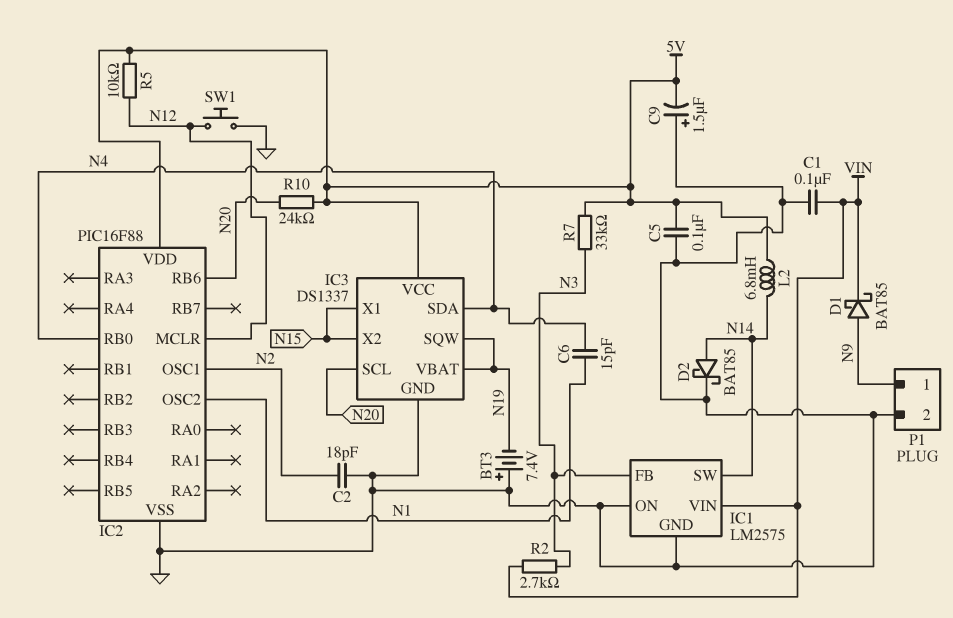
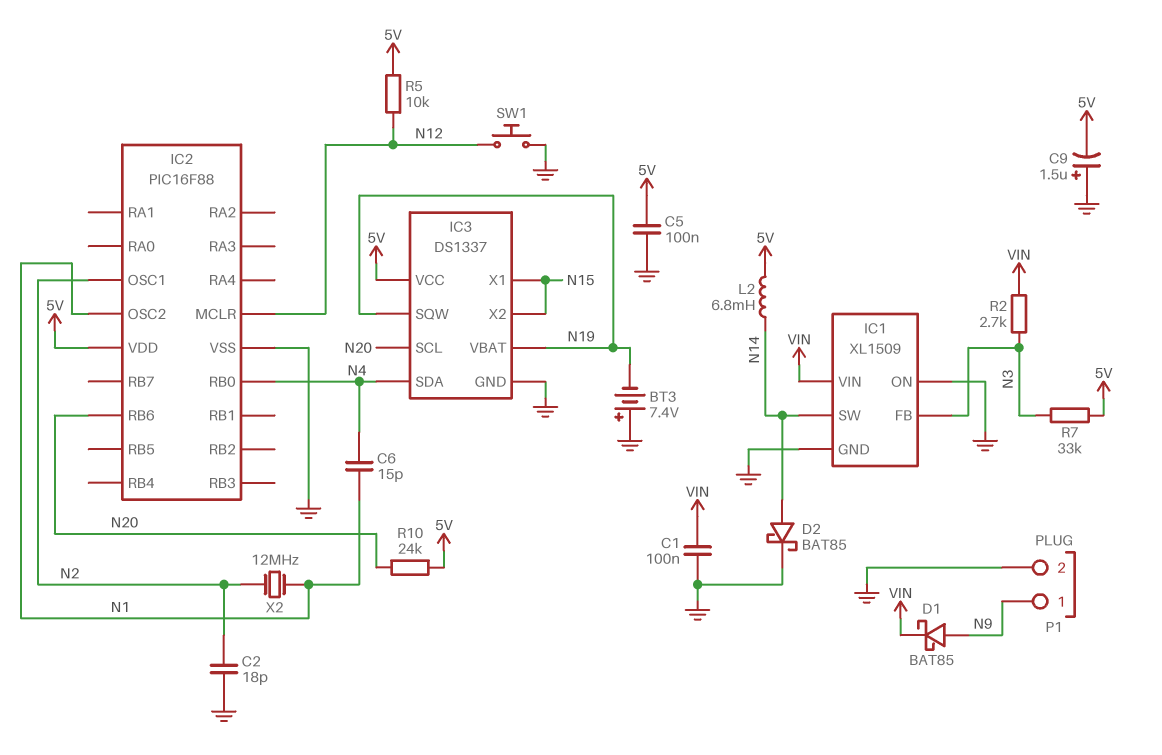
IC1: LM2575 -> XL1509
X2: none -> 12MHz (N1, N2)

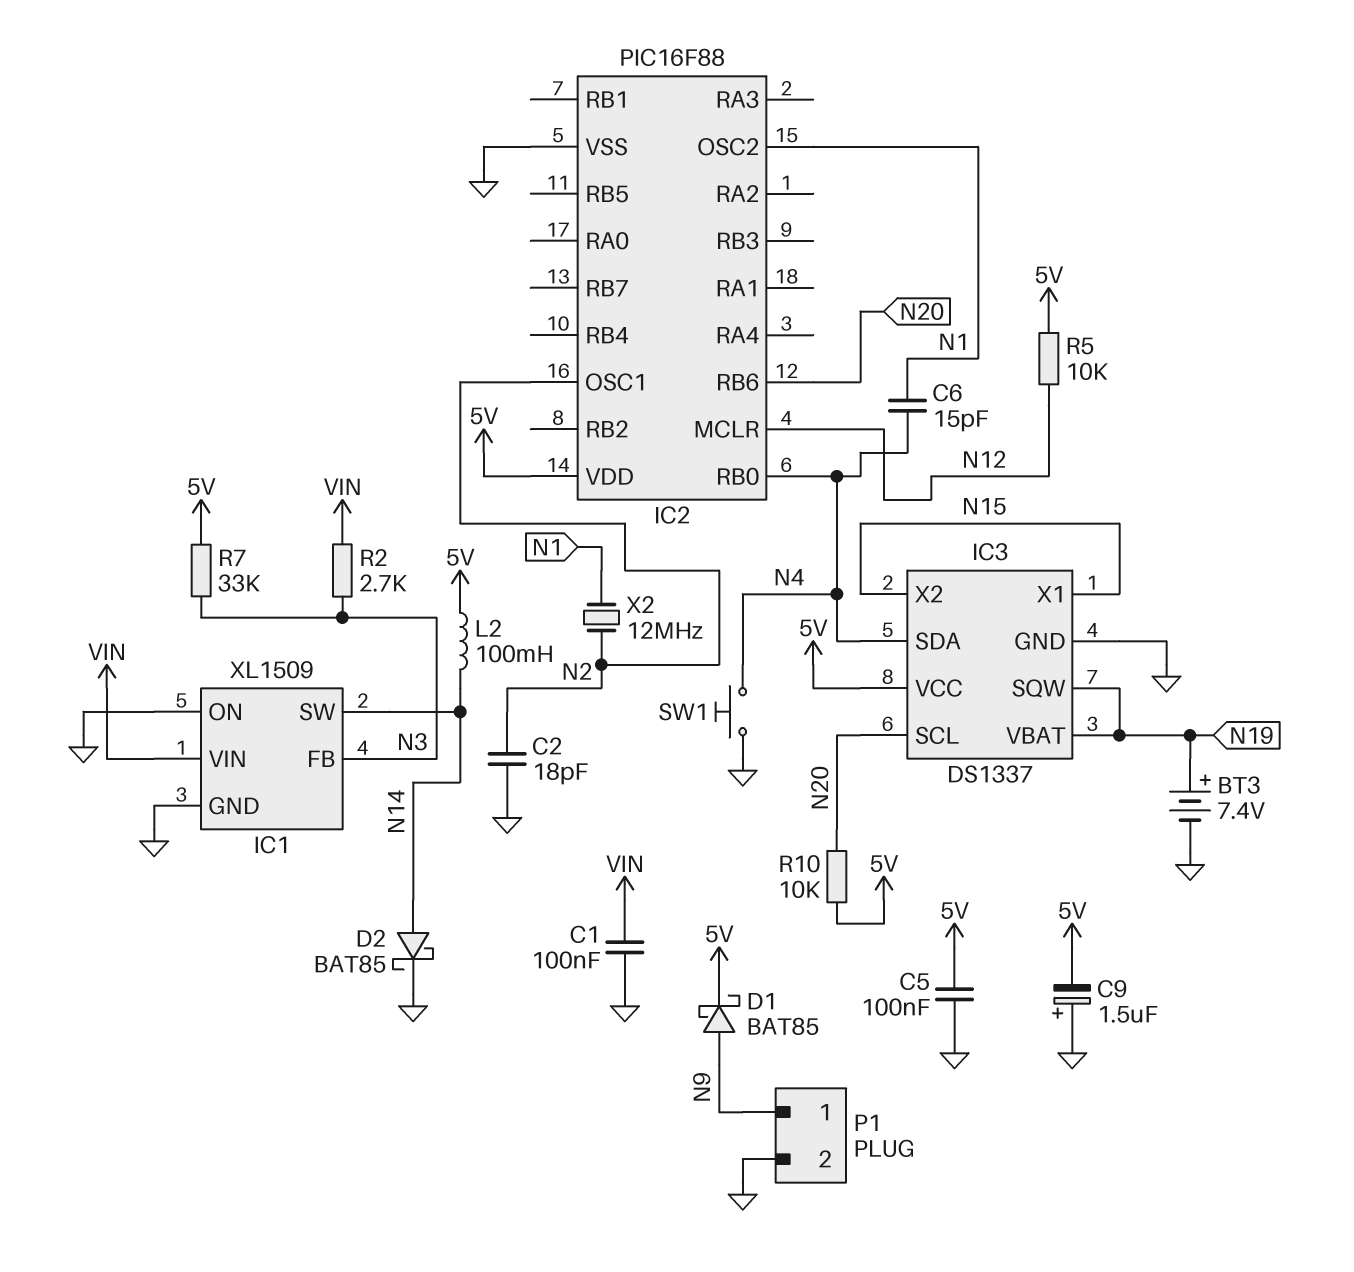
BT3: 7.4V (plus GND, minus N19) -> 7.4V (plus N19, minus GND)
D1: schottky BAT85 (A N9, K VIN) -> schottky BAT85 (A N9, K 5V)
L2: 6.8mH (5V, N14) -> 100mH (5V, N14)
R10: 24k (5V, N20) -> 10k (5V, N20)
SW1: button (GND, N12) -> button (GND, N4)

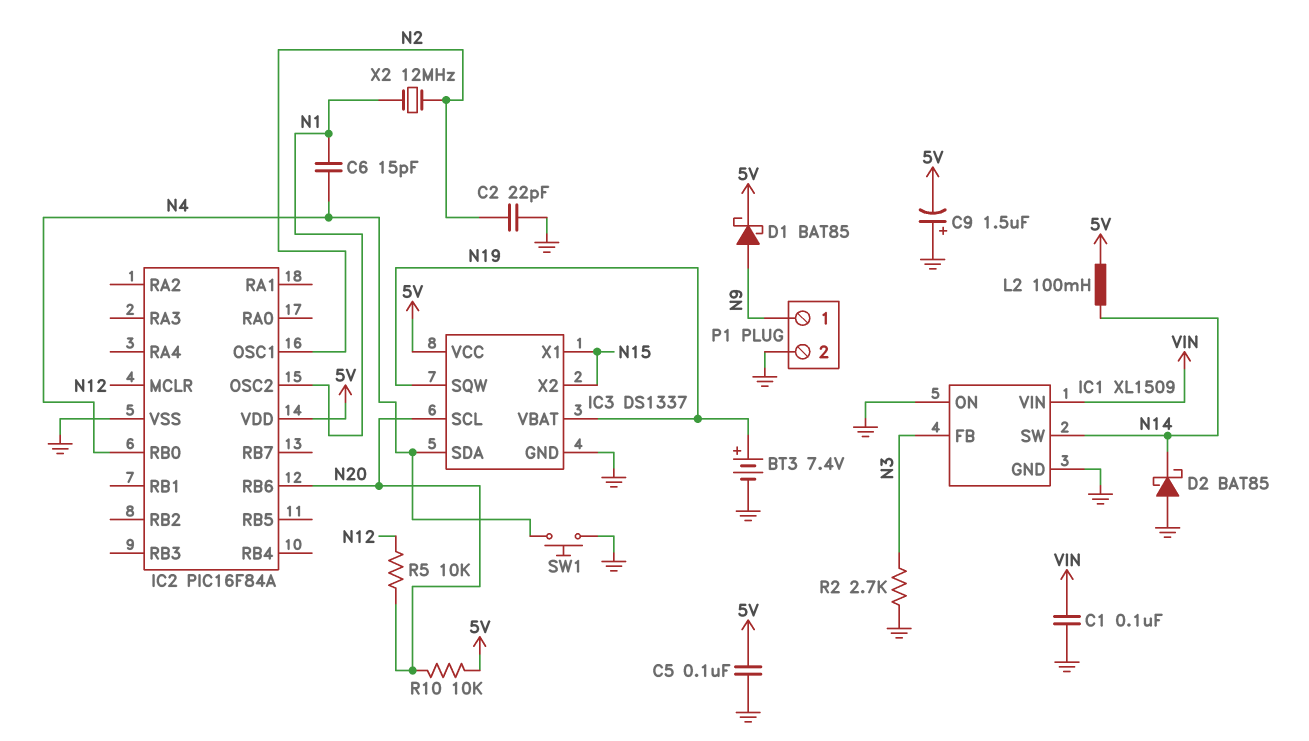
C2: 18pF (GND, N2) -> 22pF (GND, N2)
D2: schottky BAT85 (A N14, K GND) -> schottky BAT85 (A GND, K N14)
IC2: PIC16F88 -> PIC16F84A
R2: 2.7k (N3, VIN) -> 2.7k (GND, N3)
R5: 10k (5V, N12) -> 10k (N12, N20)
R7: 33k (5V, N3) -> none

